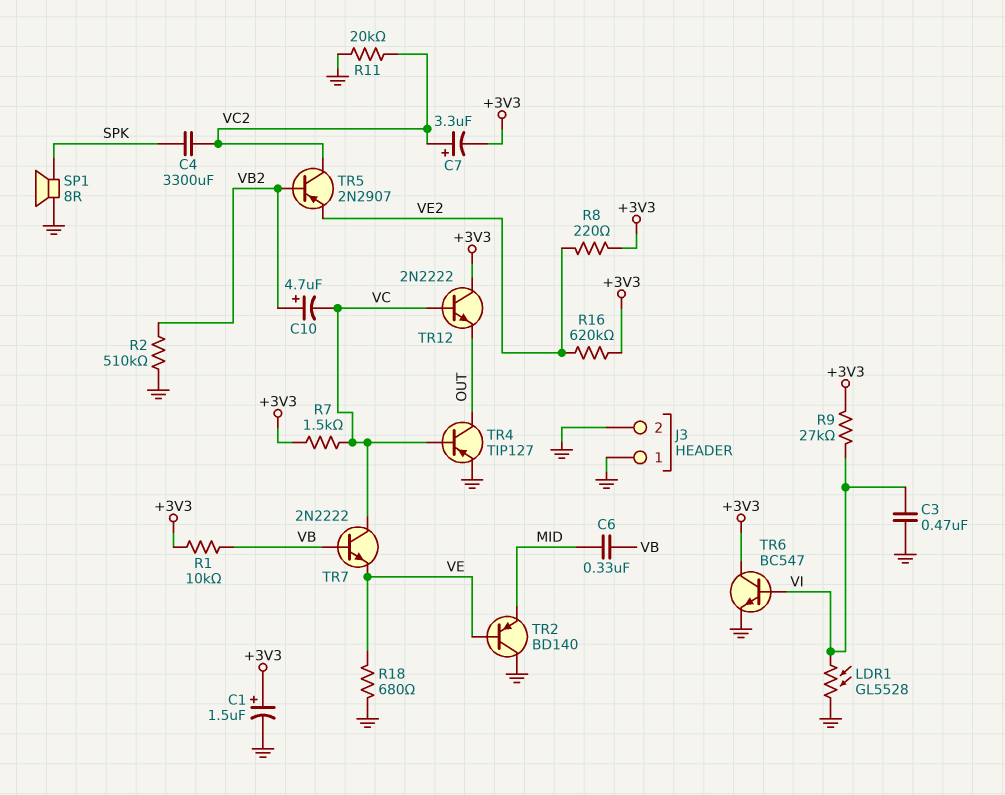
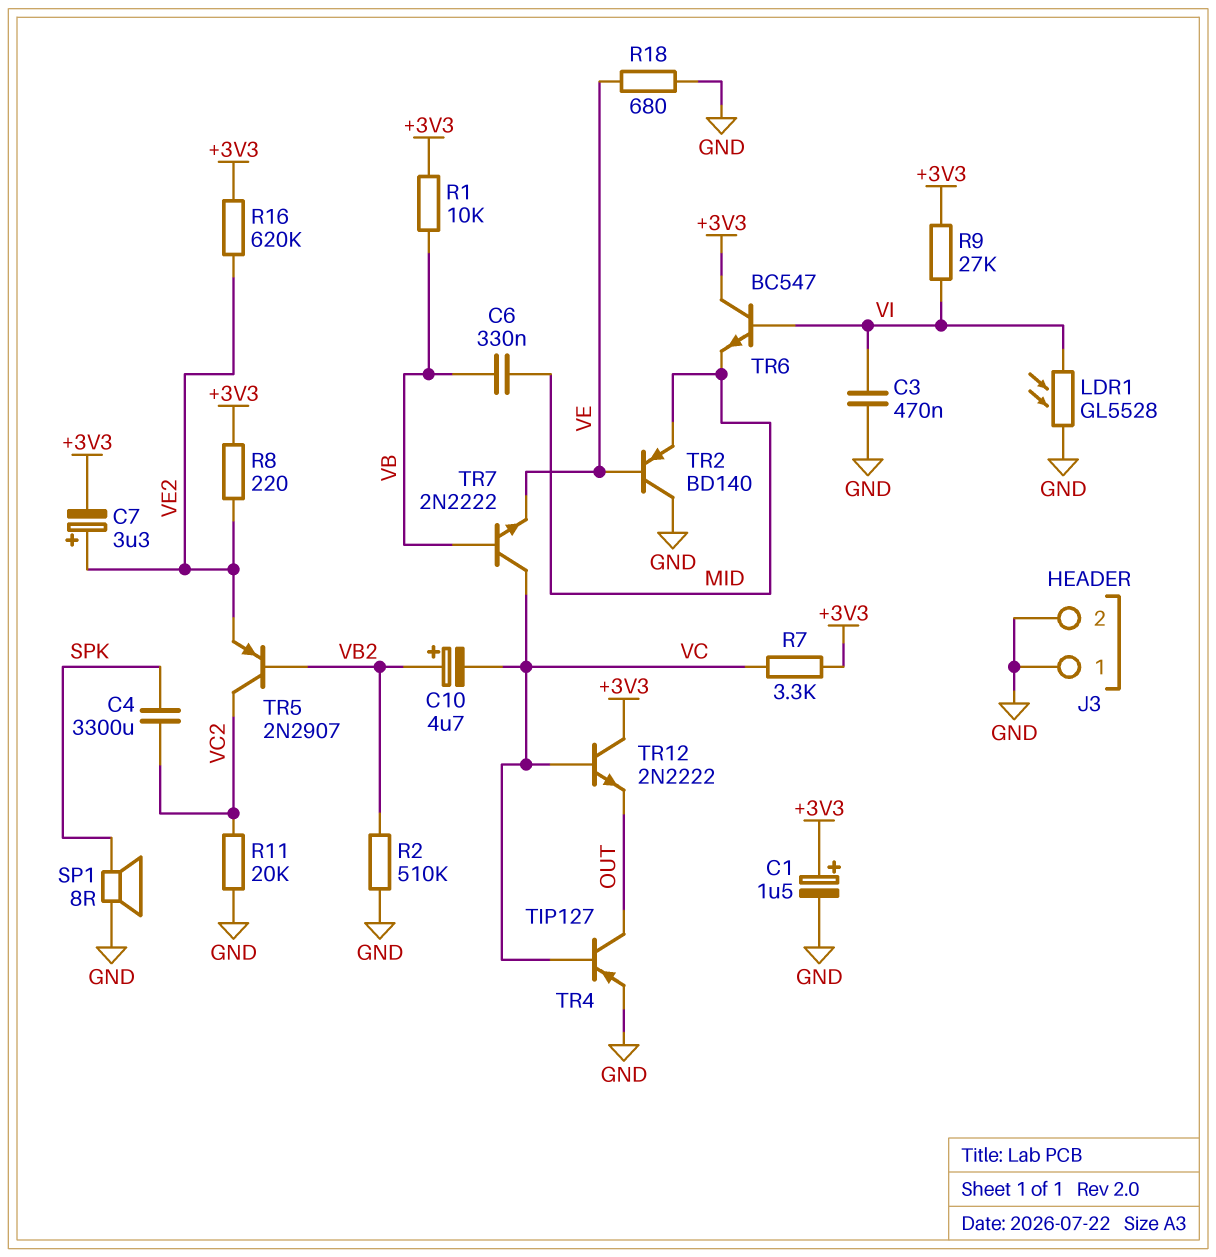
C7: 3.3uF (plus VC2, minus +3V3) -> 3.3uF (plus VE2, minus +3V3)
R7: 1.5k (+3V3, VC) -> 3.3k (+3V3, VC)
TR6: NPN BC547 (B VI, C +3V3, E GND) -> NPN BC547 (B VI, C +3V3, E MID)

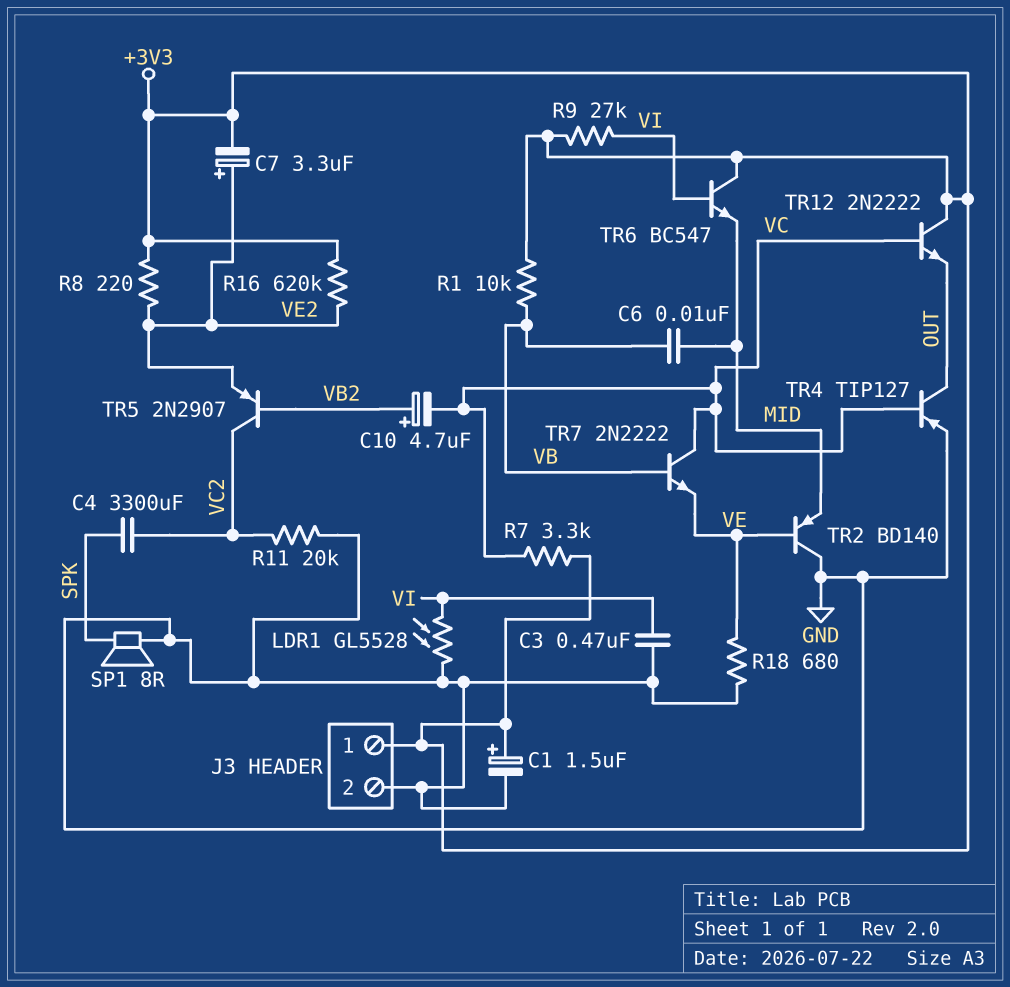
C6: 330nF (MID, VB) -> 10nF (MID, VB)
J3 pin 1: GND -> +3V3
R2: 510k (GND, VB2) -> none

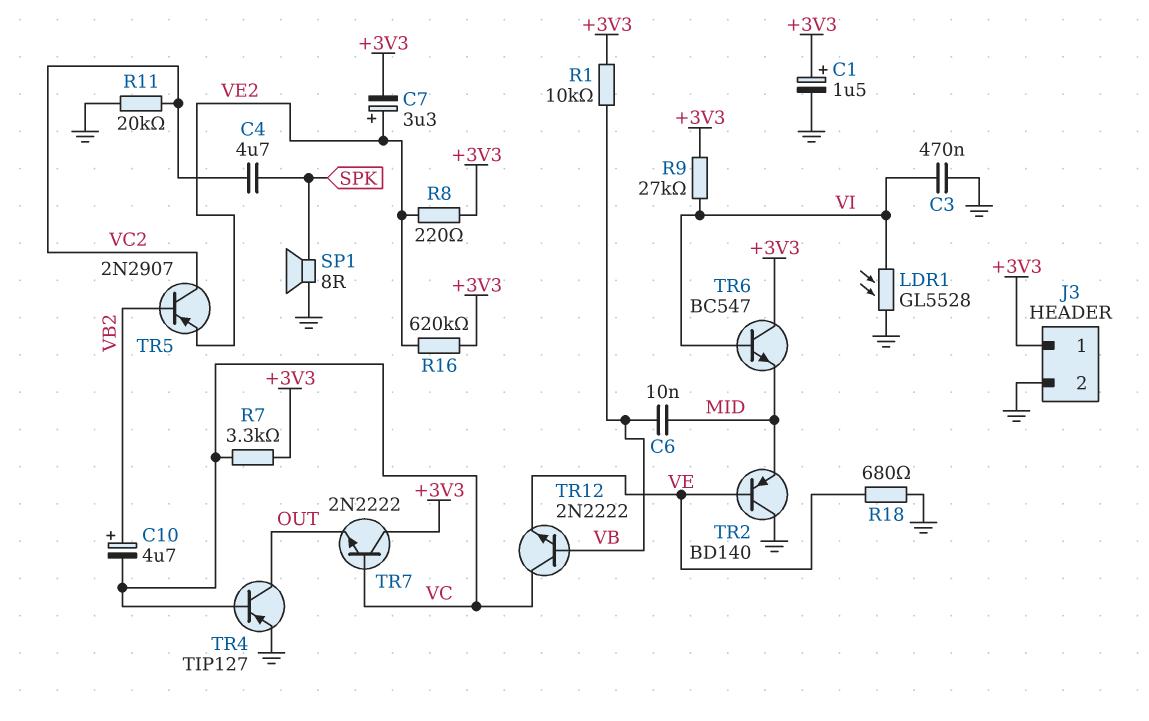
C4: 3300uF (SPK, VC2) -> 4.7uF (SPK, VC2)
TR7: NPN 2N2222 (B VB, C VC, E VE) -> NPN 2N2222 (B VC, C +3V3, E OUT)
TR12: NPN 2N2222 (B VC, C +3V3, E OUT) -> NPN 2N2222 (B VB, C VC, E VE)

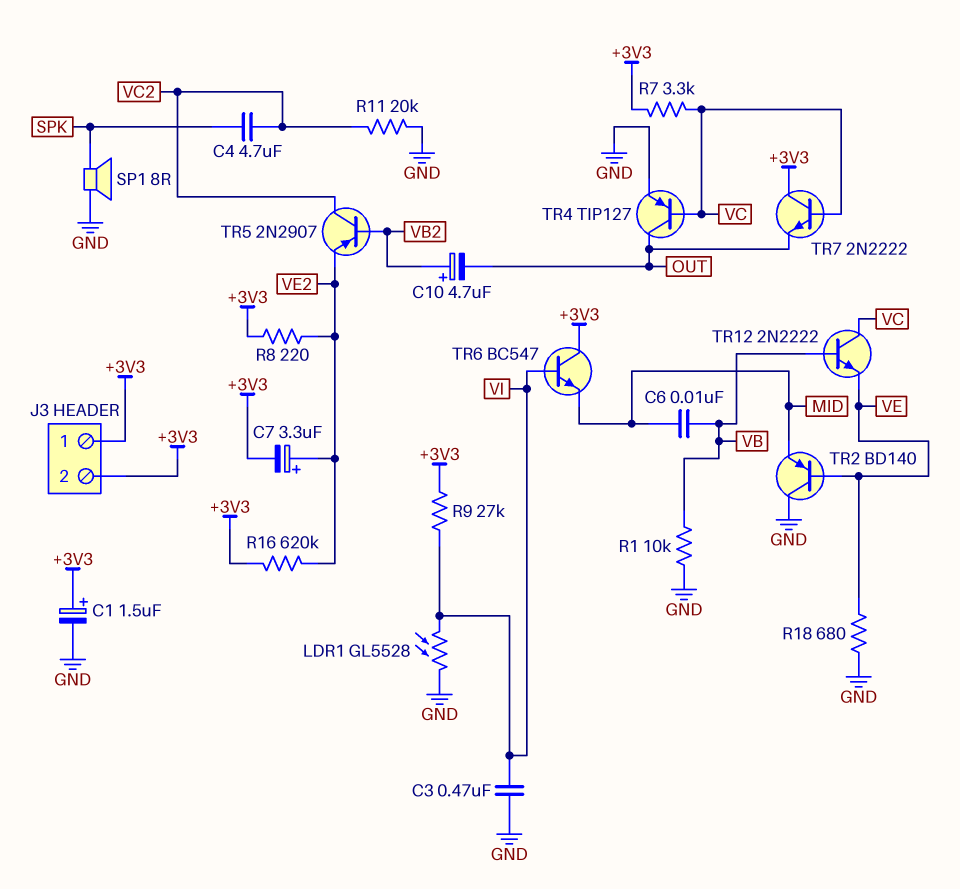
C10: 4.7uF (plus VB2, minus VC) -> 4.7uF (plus VB2, minus OUT)
J3 pin 2: GND -> +3V3
R1: 10k (+3V3, VB) -> 10k (GND, VB)

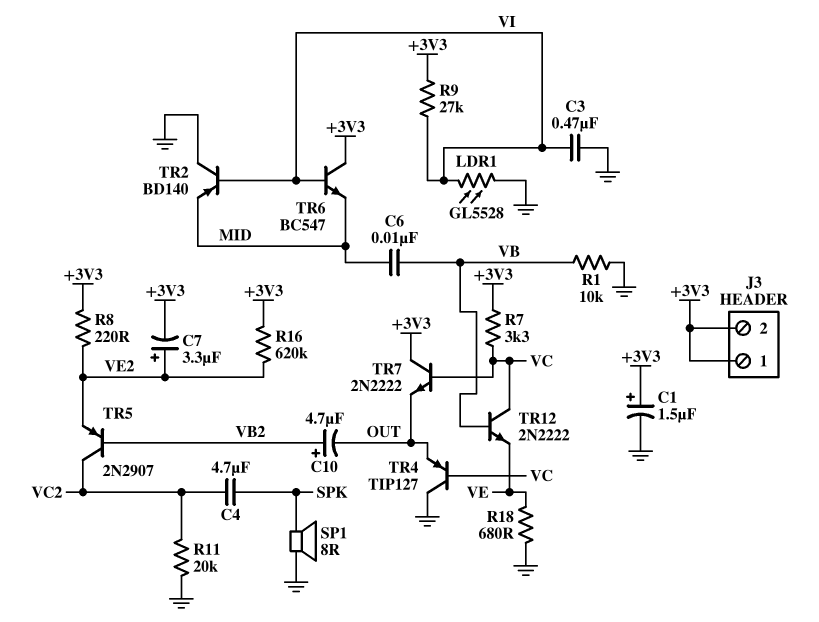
TR2: PNP BD140 (B VE, C GND, E MID) -> PNP BD140 (B VI, C GND, E MID)
TR4: PNP TIP127 (B VC, C OUT, E GND) -> PNP TIP127 (B VC, C GND, E OUT)

